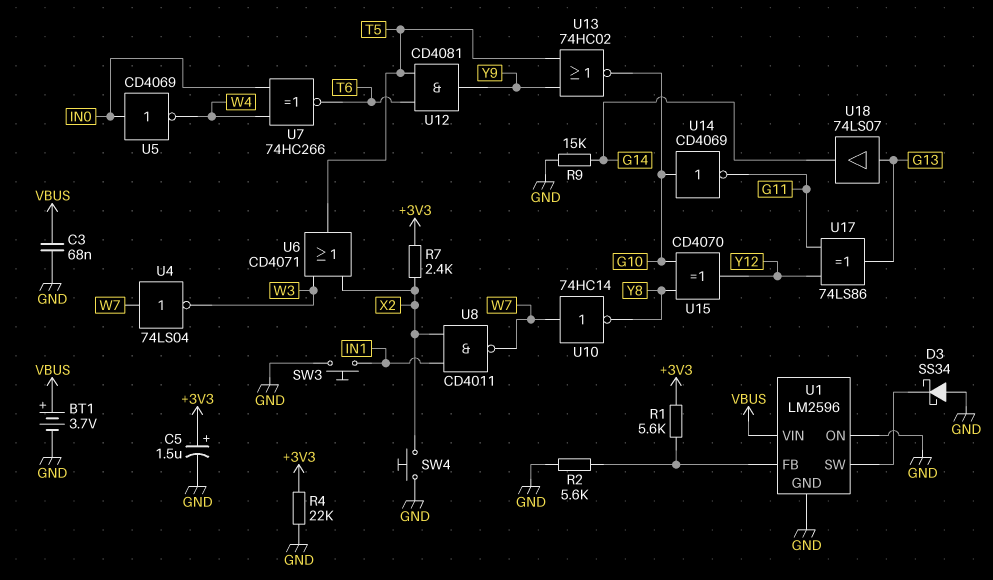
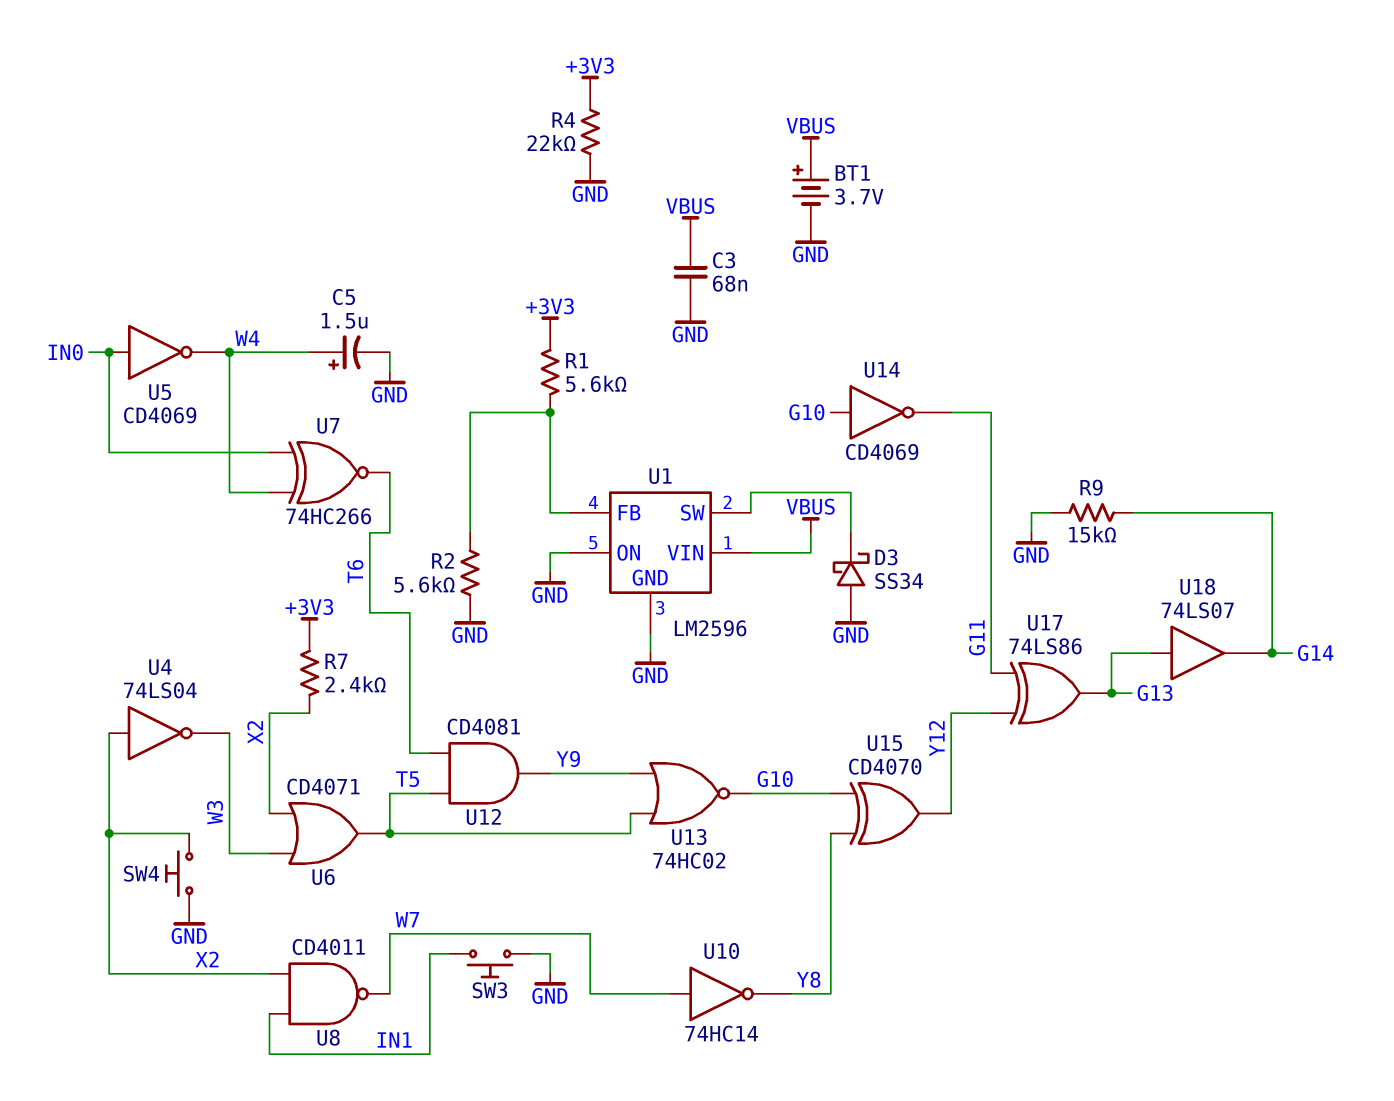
C5: 1.5uF (plus +3V3, minus GND) -> 1.5uF (plus W4, minus GND)
U4: NOT 74LS04 (in W7, out W3) -> NOT 74LS04 (in X2, out W3)

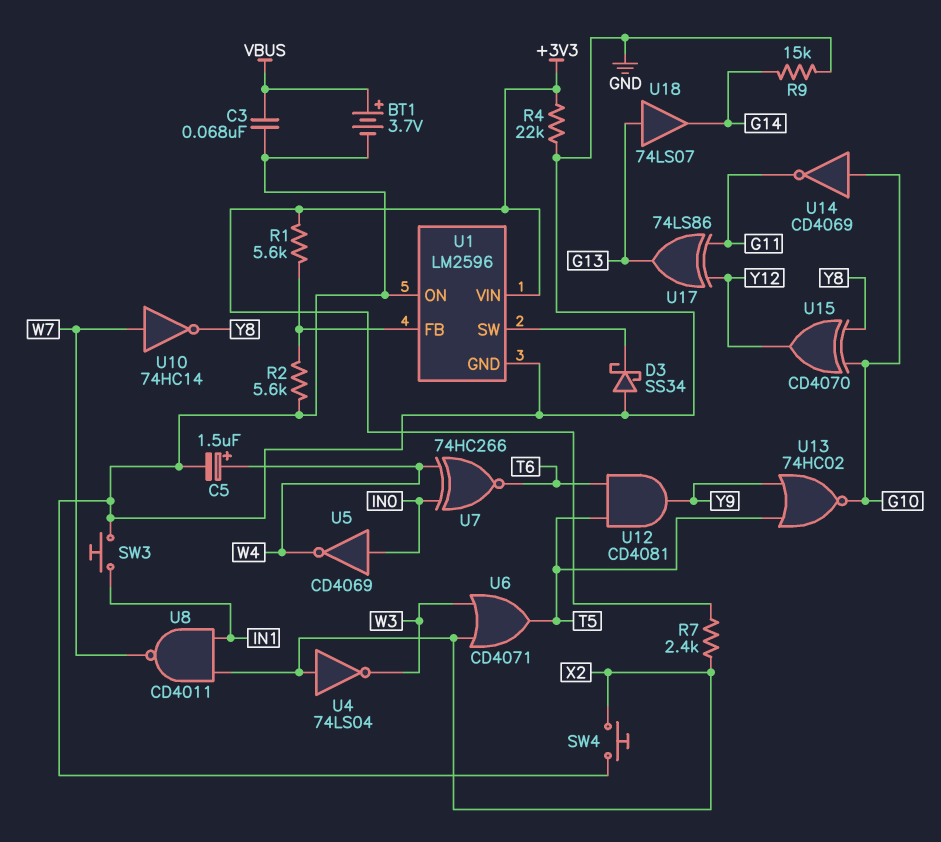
U1 pin VIN: VBUS -> +3V3

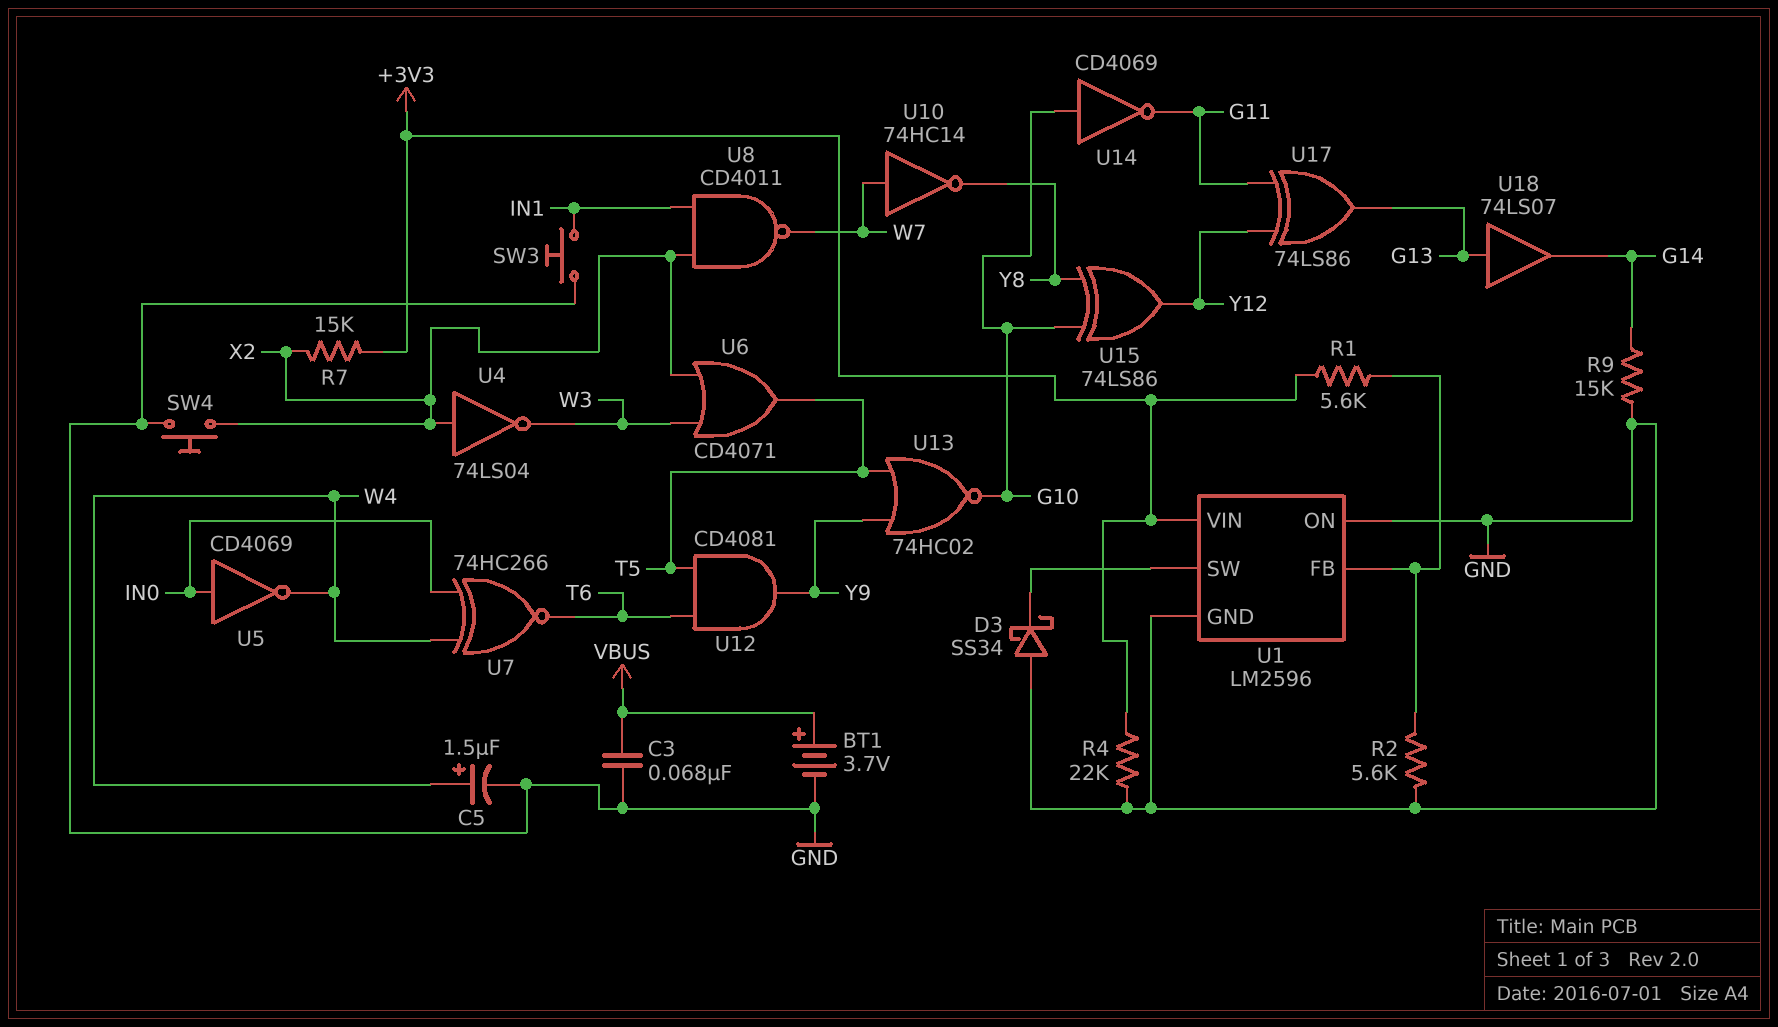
R7: 2.4k (+3V3, X2) -> 15k (+3V3, X2)
U15: XOR CD4070 (in G10, in Y8, out Y12) -> XOR 74LS86 (in G10, in Y8, out Y12)

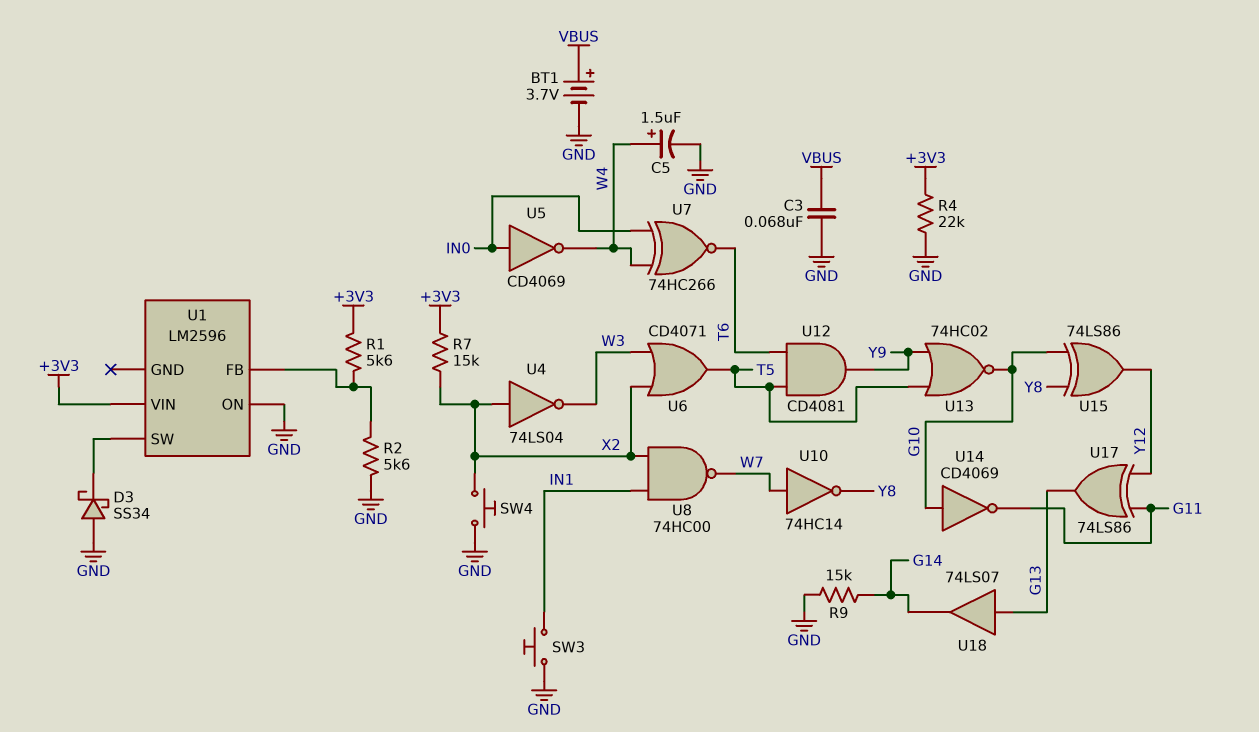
U1 pin GND: GND -> none
U8: NAND CD4011 (in IN1, in X2, out W7) -> NAND 74HC00 (in IN1, in X2, out W7)

